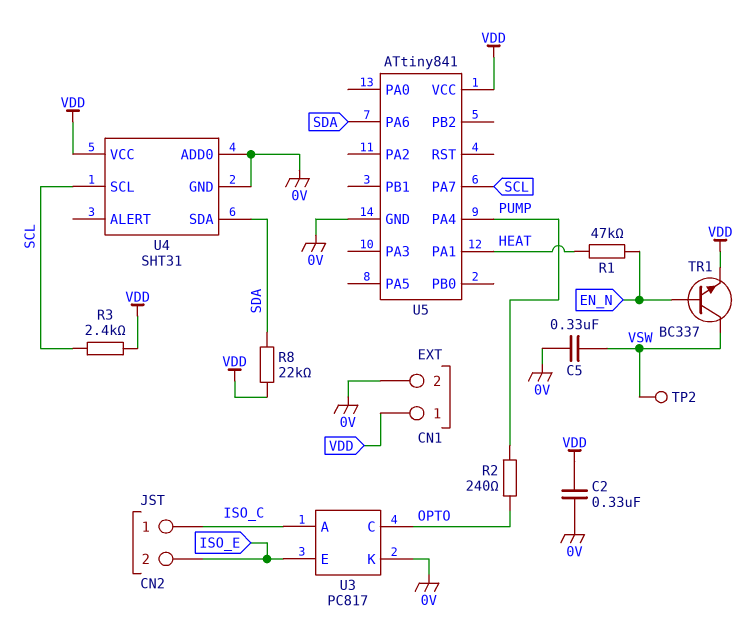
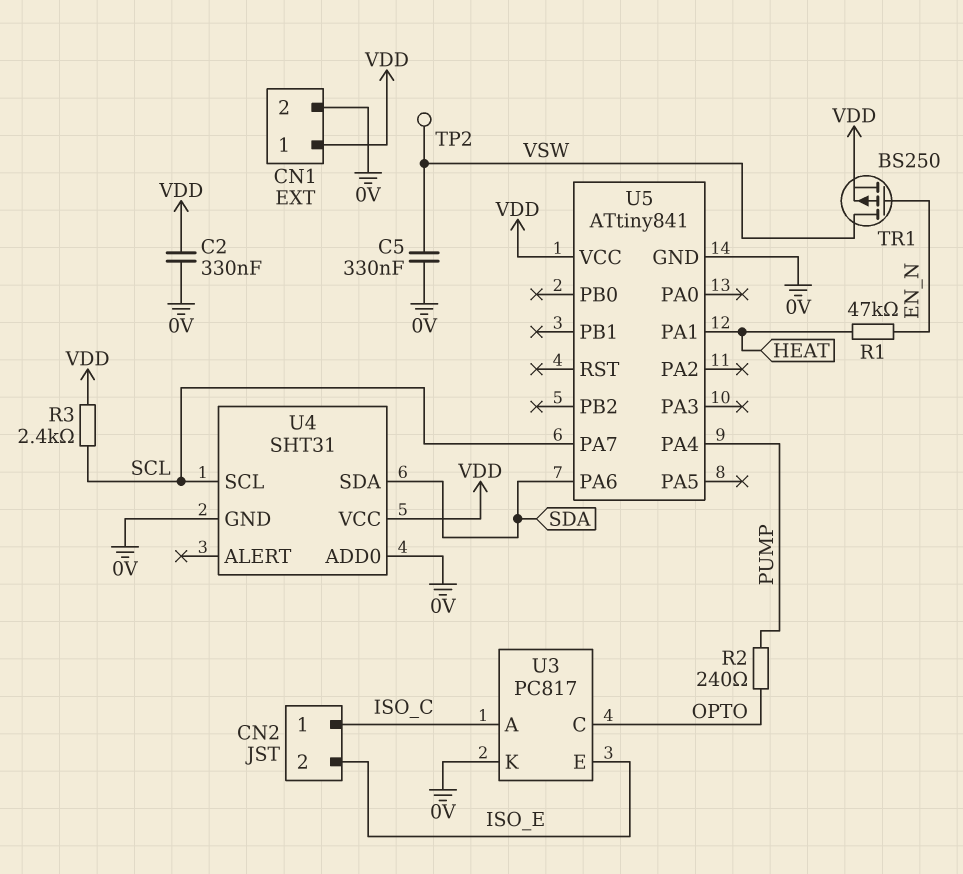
R8: 22k (SDA, VDD) -> none
TR1: NPN BC337 (B EN_N, C VSW, E VDD) -> PMOS BS250 (G EN_N, D VSW, S VDD)

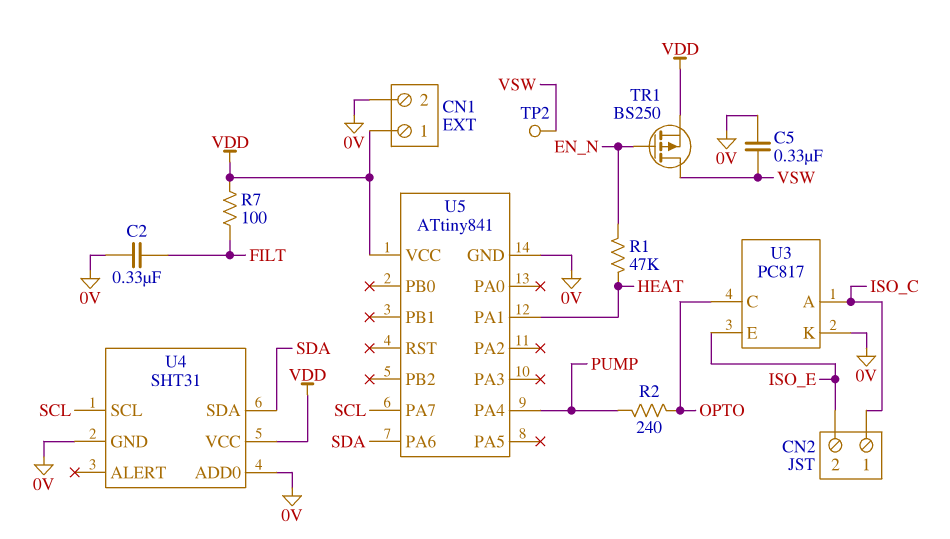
C2: 330nF (0V, VDD) -> 330nF (0V, FILT)
R3: 2.4k (SCL, VDD) -> none
R7: none -> 100 (FILT, VDD)

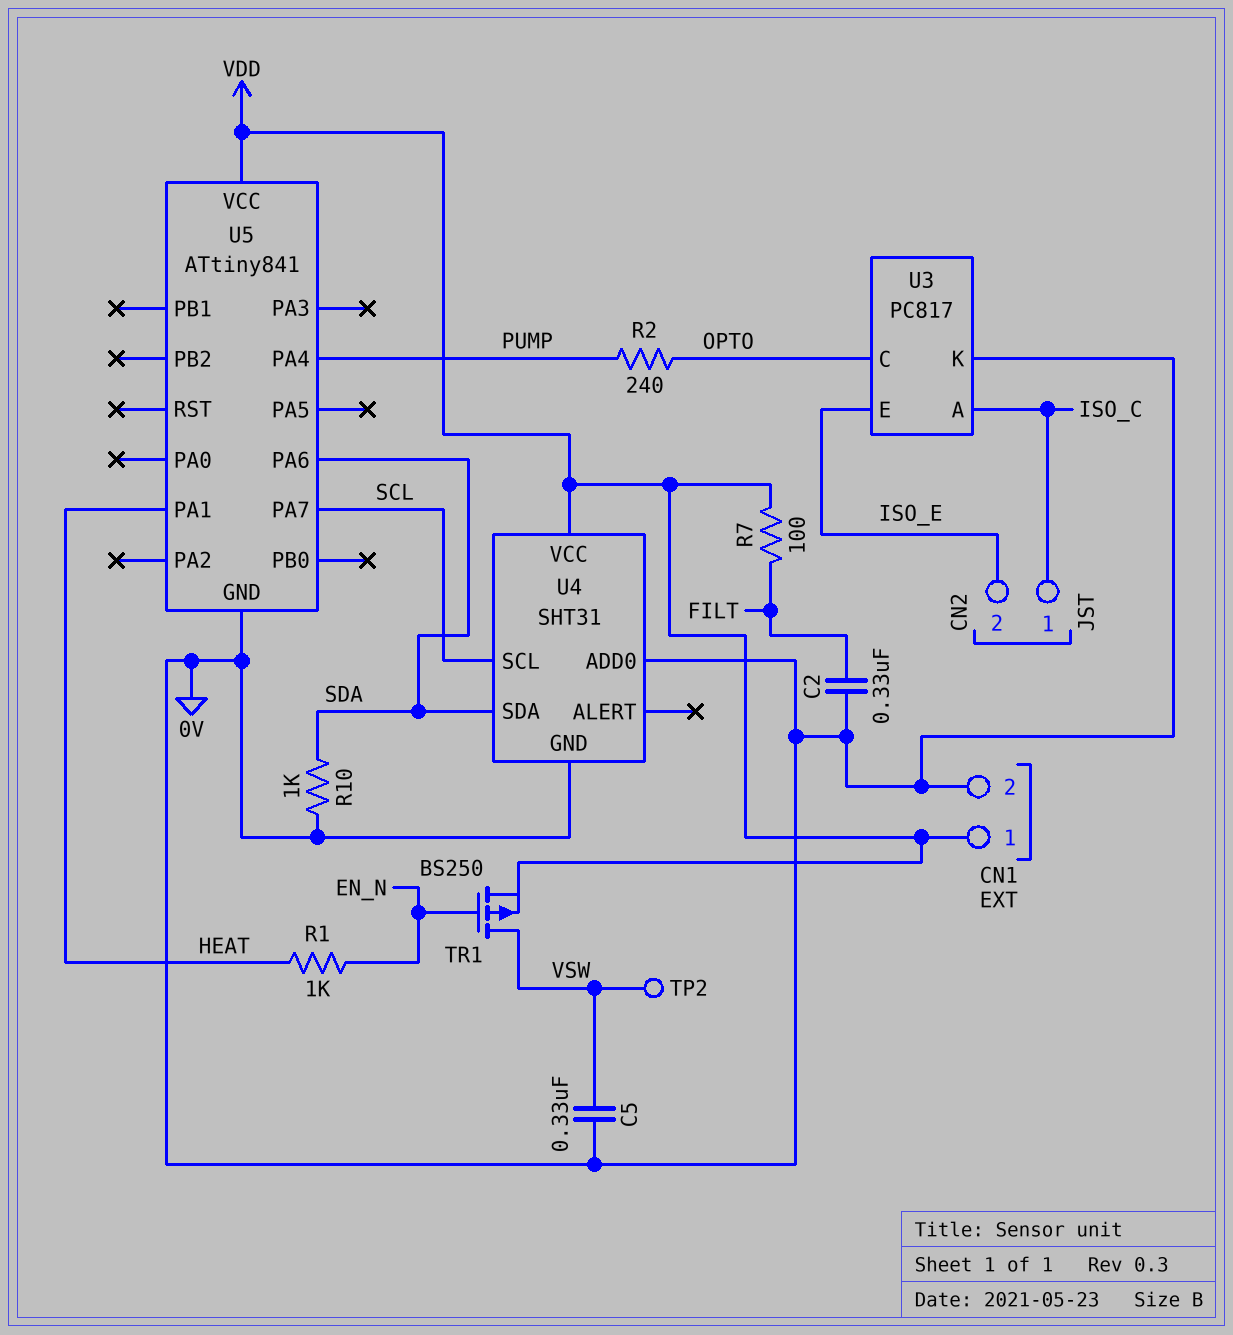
R1: 47k (EN_N, HEAT) -> 1k (EN_N, HEAT)
R10: none -> 1k (0V, SDA)

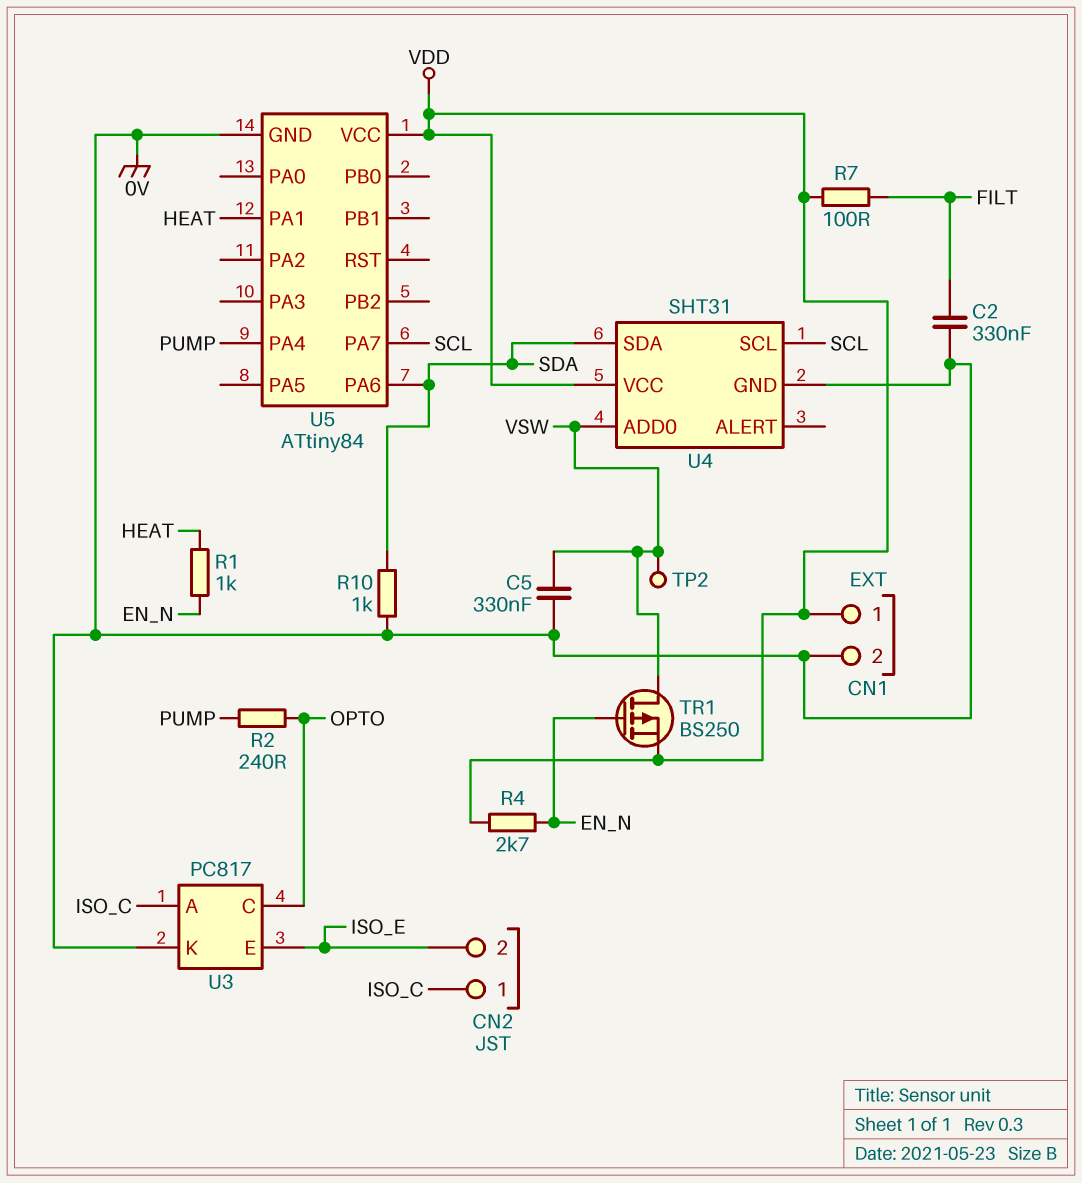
R4: none -> 2.7k (EN_N, VDD)
U4 pin ADD0: 0V -> VSW
U5: ATtiny841 -> ATtiny84

